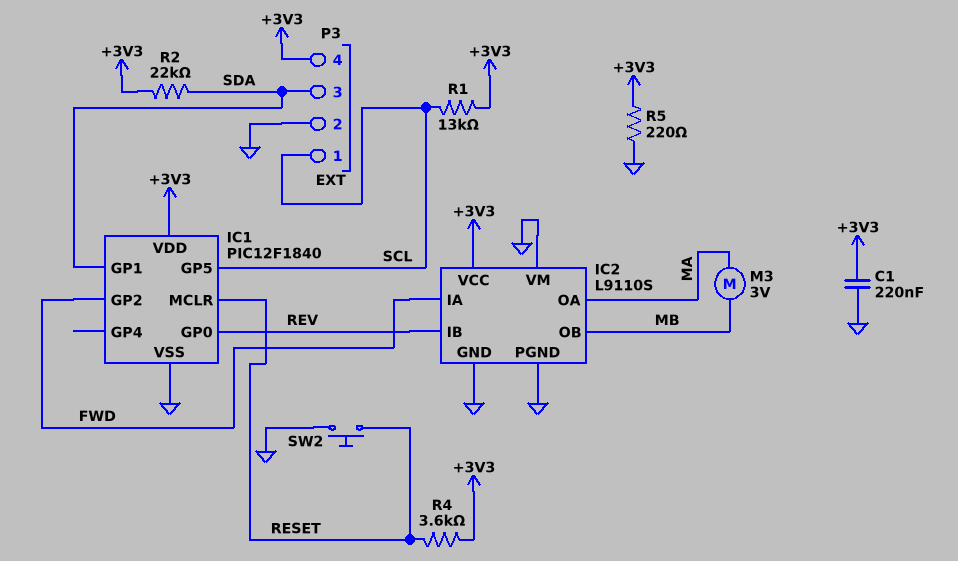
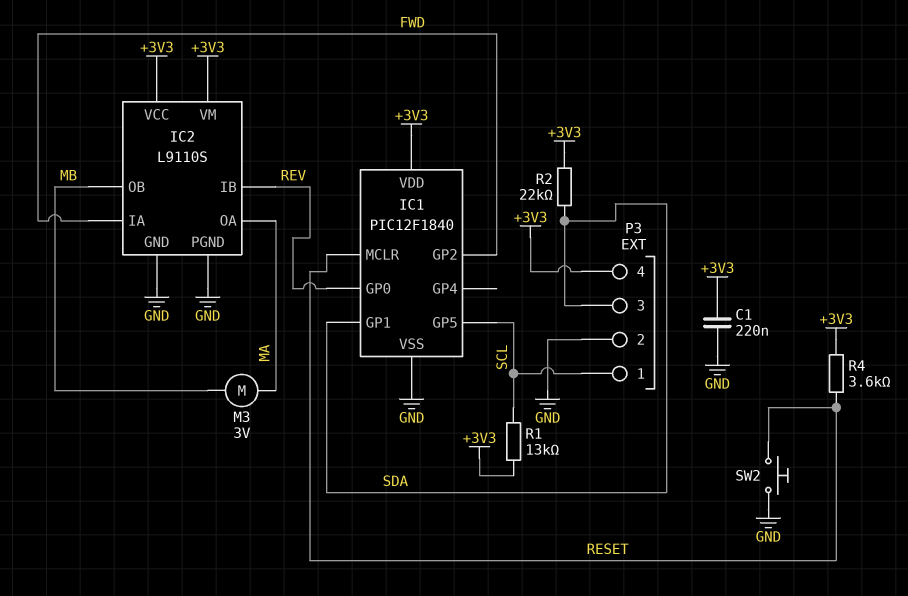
IC2 pin VM: GND -> +3V3
R5: 220 (+3V3, GND) -> none

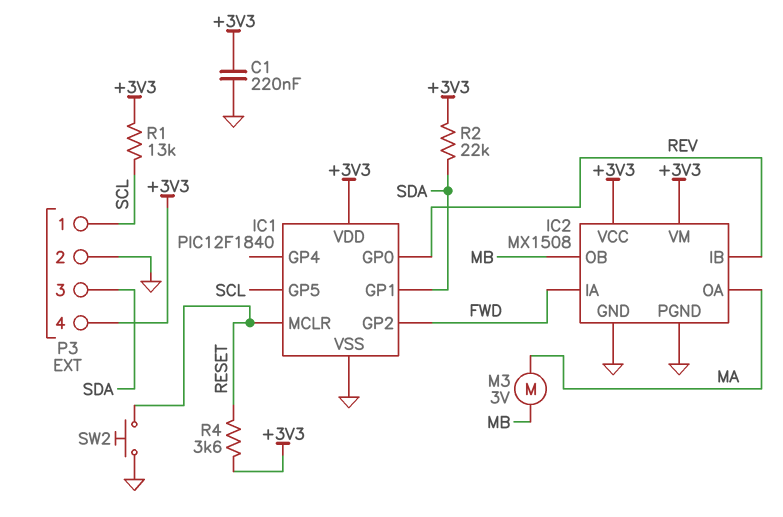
IC2: L9110S -> MX1508

